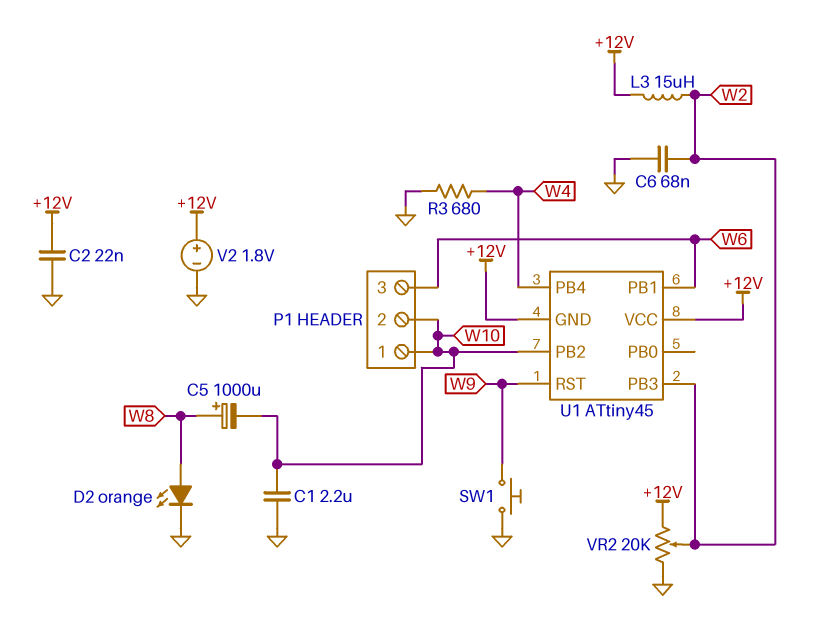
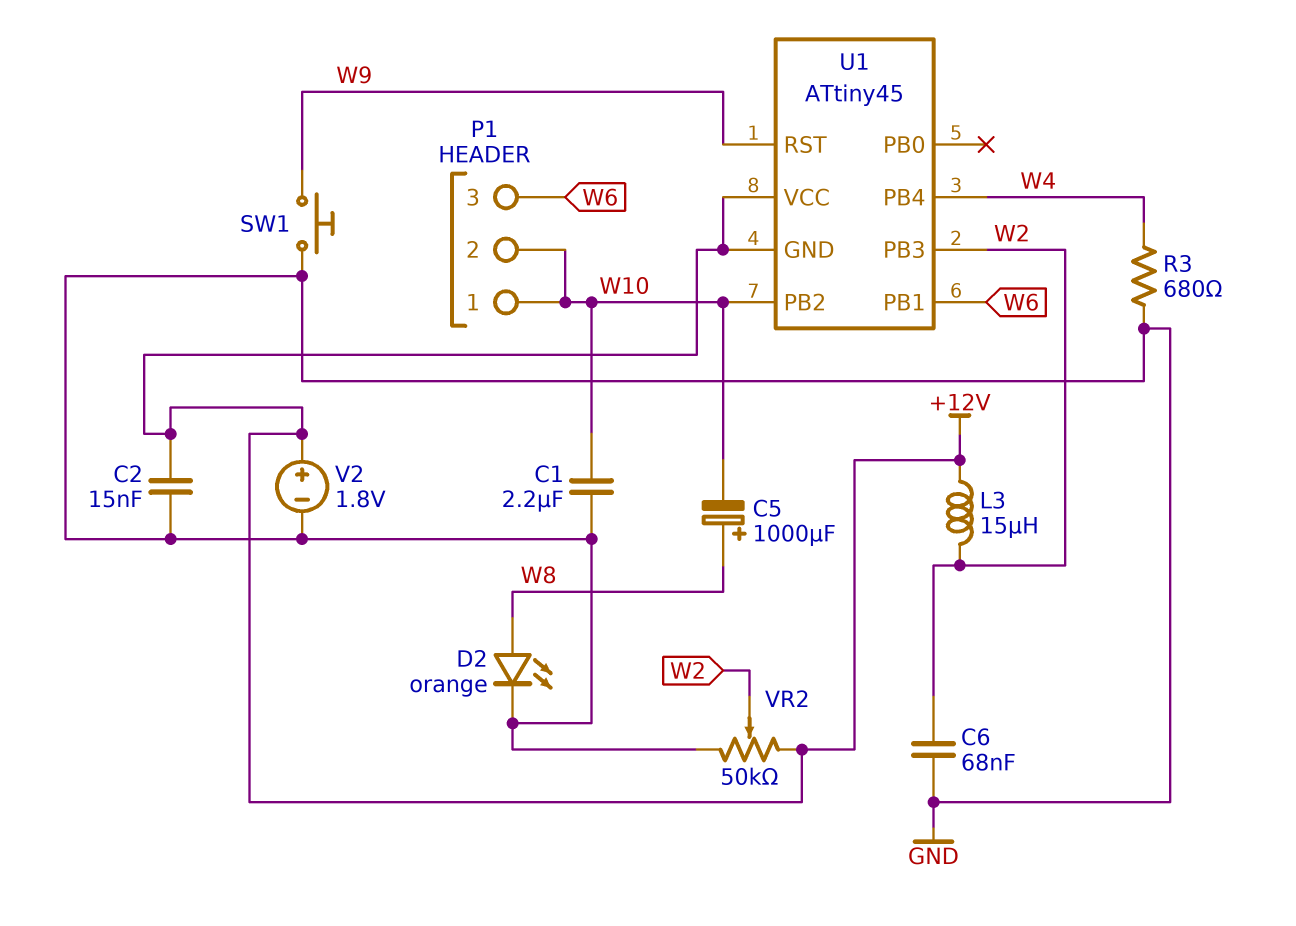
C2: 22nF (+12V, GND) -> 15nF (+12V, GND)
VR2: 20k (+12V, GND, wiper W2) -> 50k (+12V, GND, wiper W2)

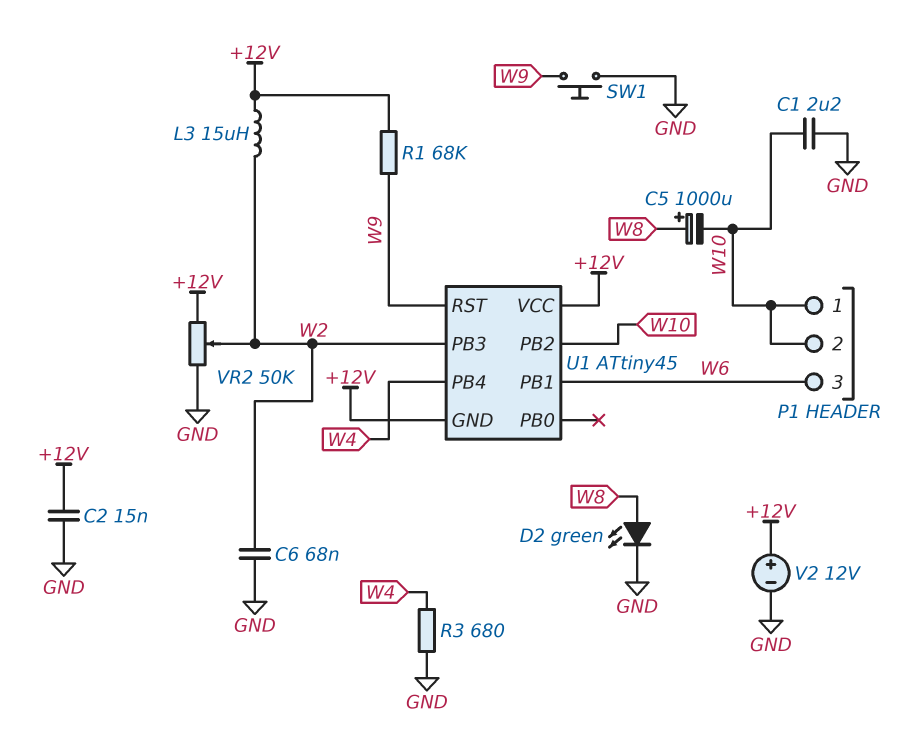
D2: LED orange (A W8, K GND) -> LED green (A W8, K GND)
R1: none -> 68k (+12V, W9)
V2: 1.8V (plus +12V, minus GND) -> 12V (plus +12V, minus GND)

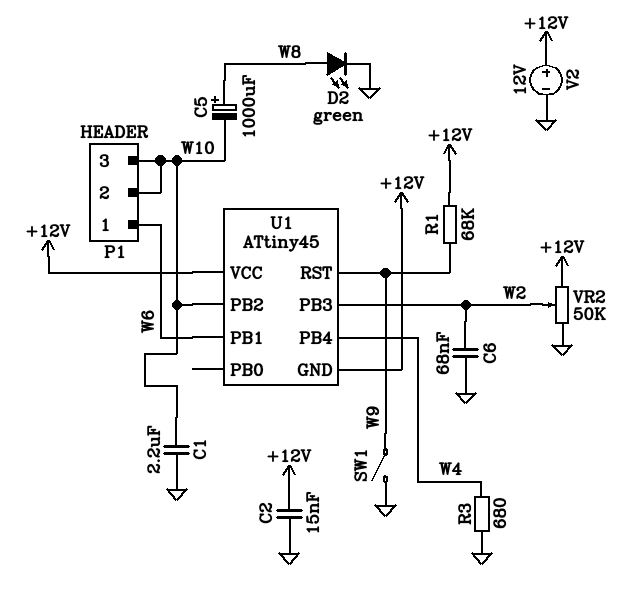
L3: 15uH (+12V, W2) -> none
P1 pin 1: W10 -> W6
P1 pin 3: W6 -> W10
SW1: button (GND, W9) -> switch (GND, W9)

